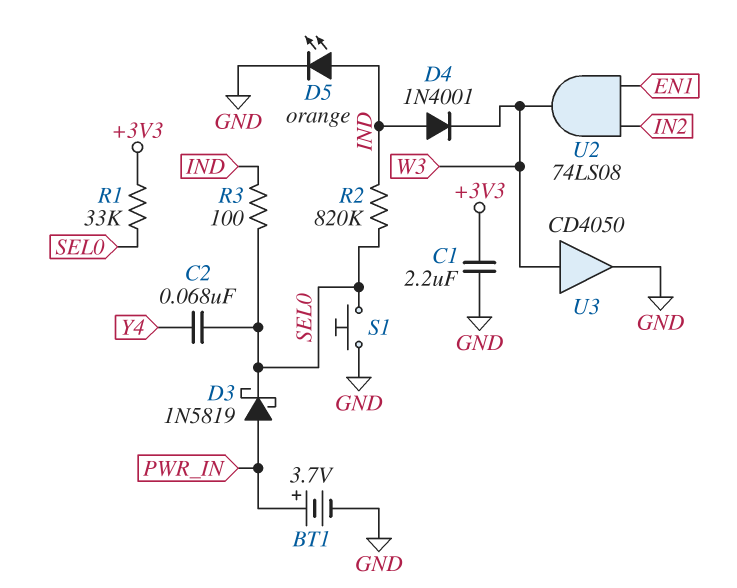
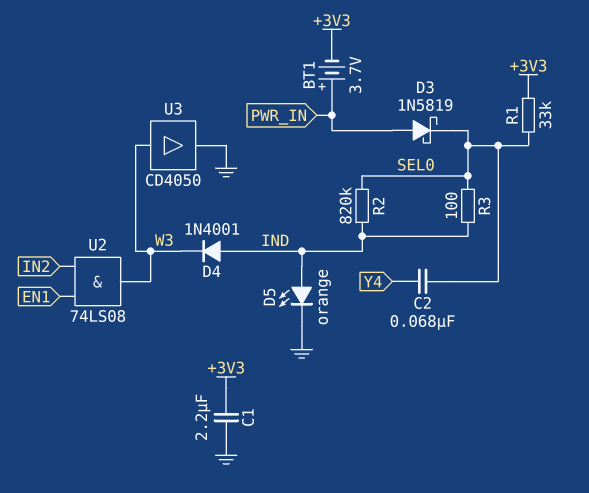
BT1: 3.7V (plus PWR_IN, minus GND) -> 3.7V (plus PWR_IN, minus +3V3)
S1: button (GND, SEL0) -> none

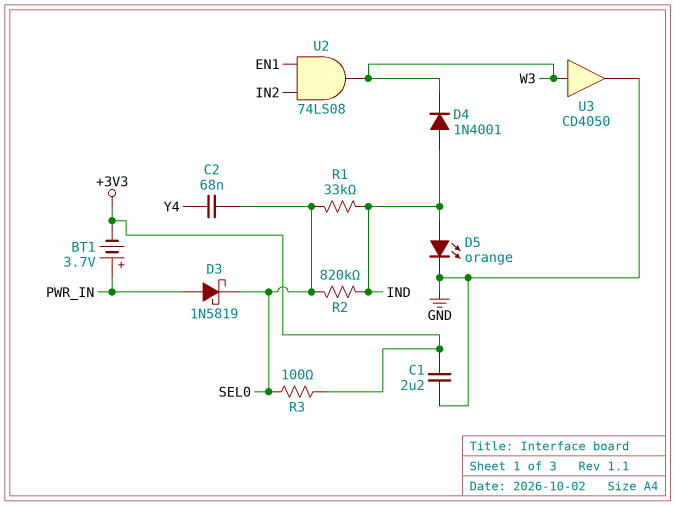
R1: 33k (+3V3, SEL0) -> 33k (IND, SEL0)
R3: 100 (IND, SEL0) -> 100 (+3V3, SEL0)

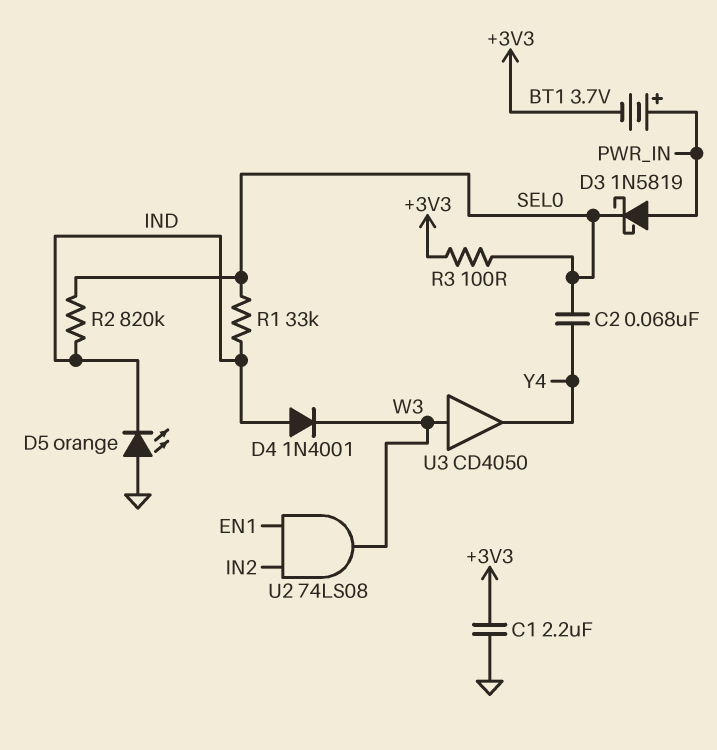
D5: LED orange (A IND, K GND) -> LED orange (A GND, K IND)
U3: buffer CD4050 (in W3, out GND) -> buffer CD4050 (in W3, out Y4)

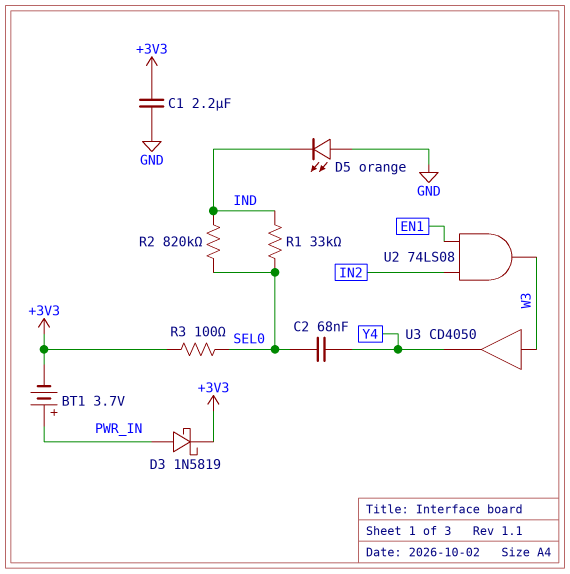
D3: schottky 1N5819 (A PWR_IN, K SEL0) -> schottky 1N5819 (A PWR_IN, K +3V3)
D4: diode 1N4001 (A IND, K W3) -> none

